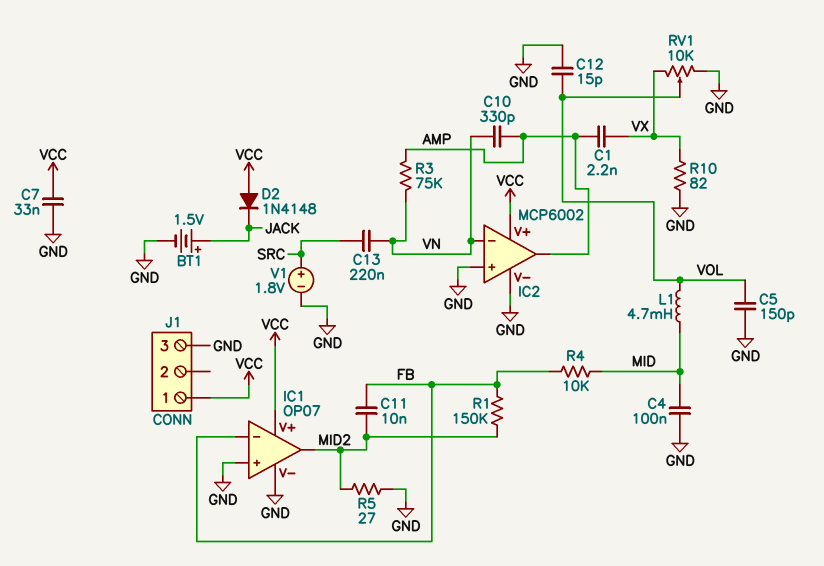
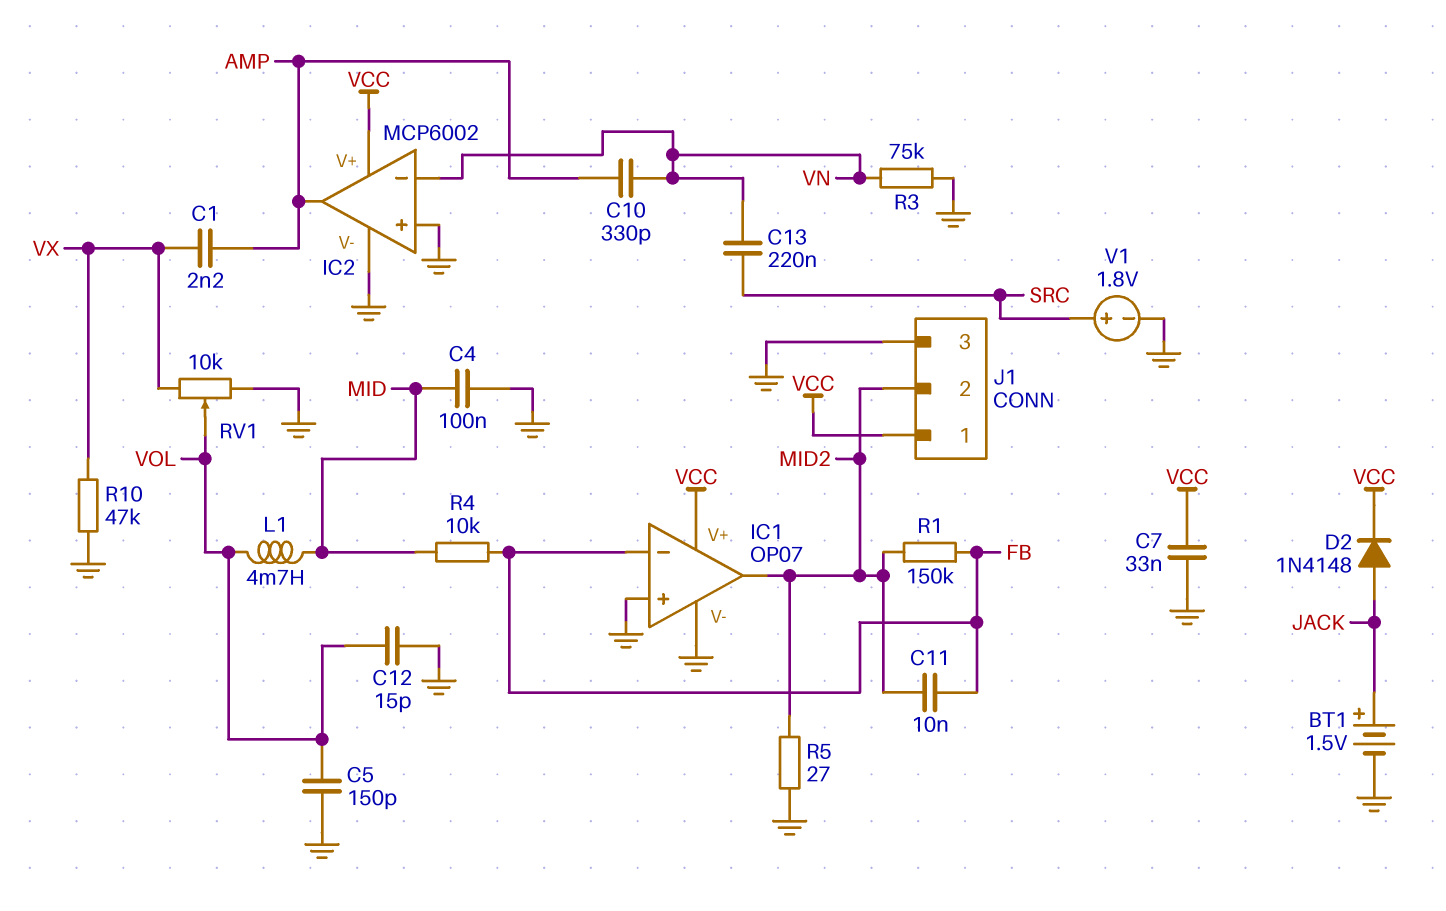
D2: diode 1N4148 (A VCC, K JACK) -> diode 1N4148 (A JACK, K VCC)
J1 pin 2: none -> MID2
R3: 75k (AMP, VN) -> 75k (GND, VN)
R10: 82 (GND, VX) -> 47k (GND, VX)

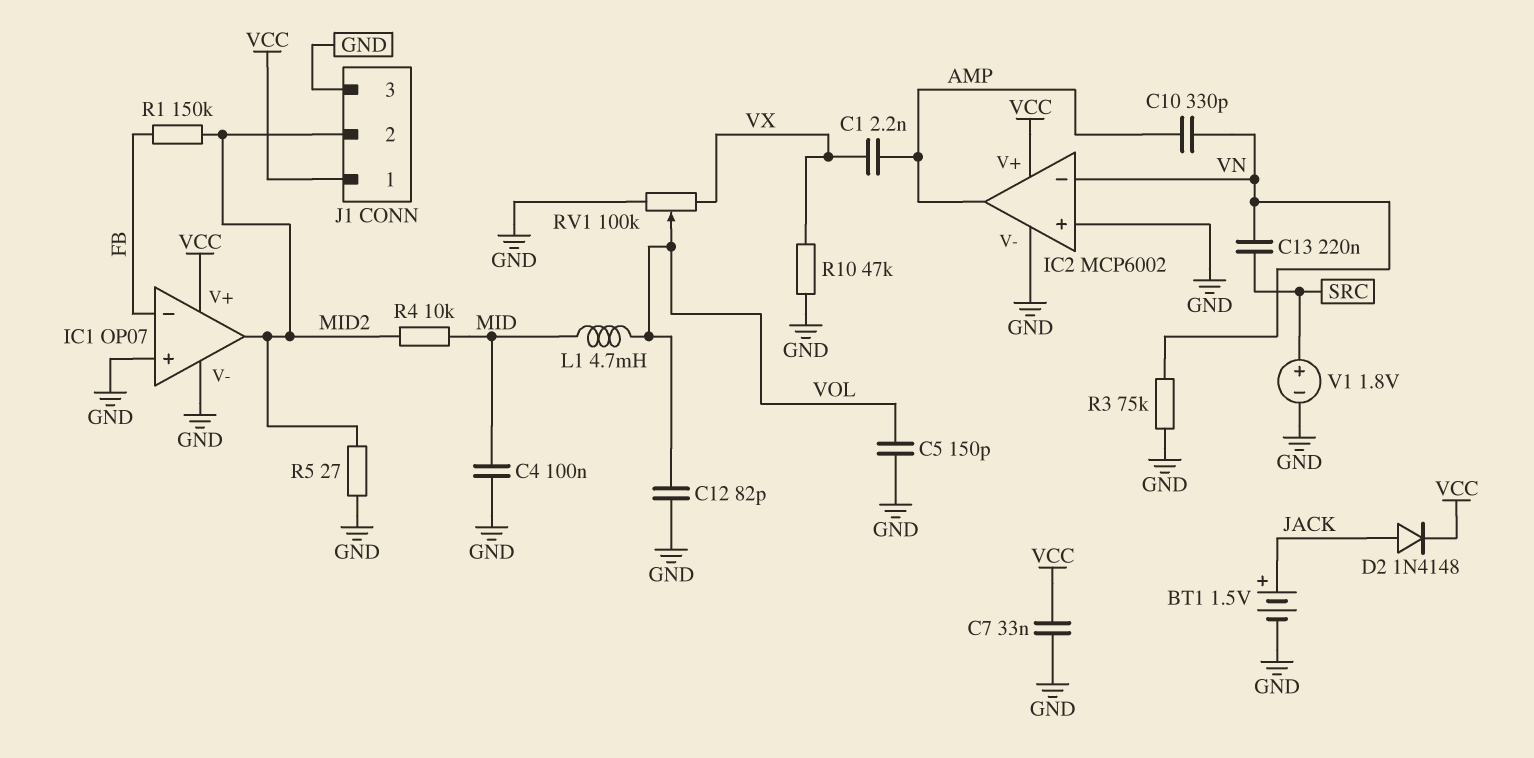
C11: 10nF (FB, MID2) -> none
C12: 15pF (GND, VOL) -> 82pF (GND, VOL)
R4: 10k (FB, MID) -> 10k (MID, MID2)
RV1: 10k (GND, VX, wiper VOL) -> 100k (GND, VX, wiper VOL)

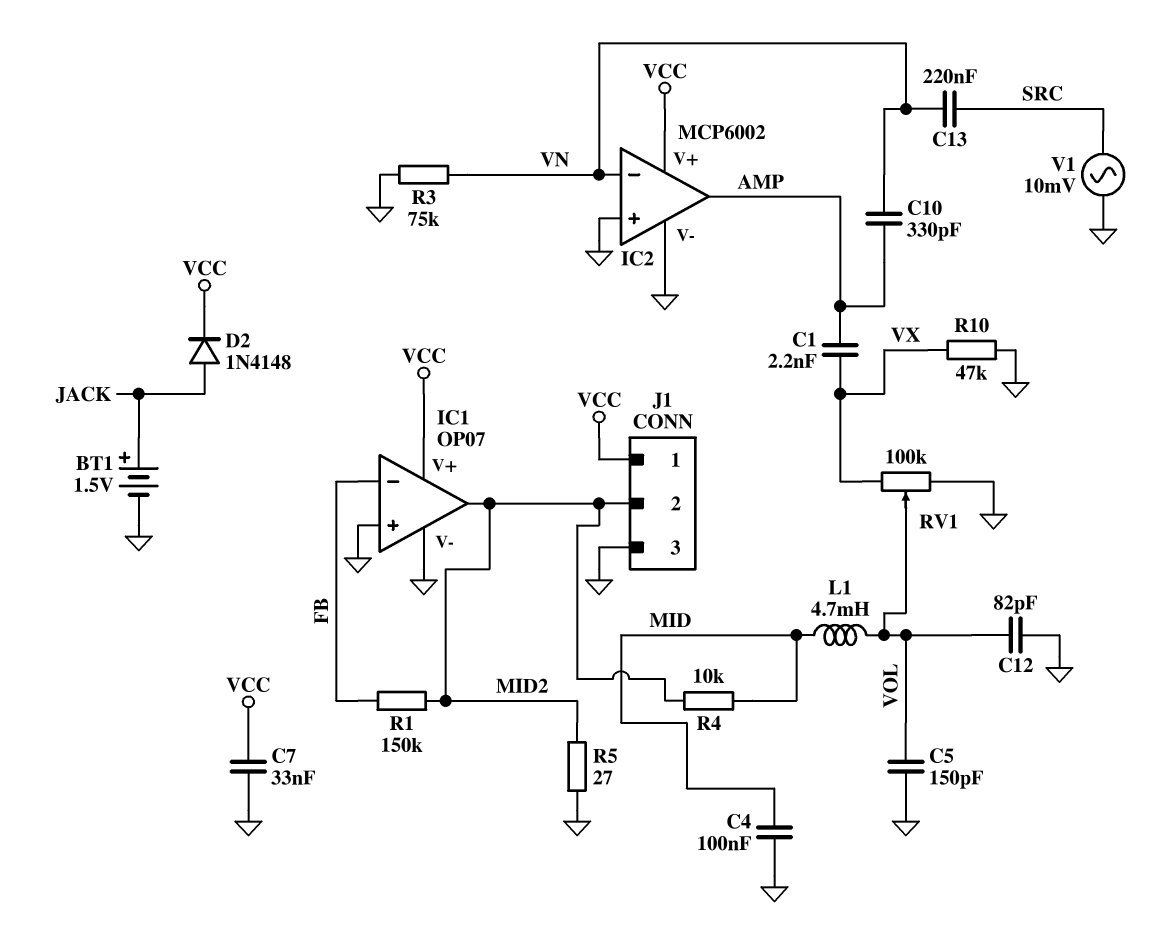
V1: 1.8V (plus SRC, minus GND) -> AC 10mV (GND, SRC)

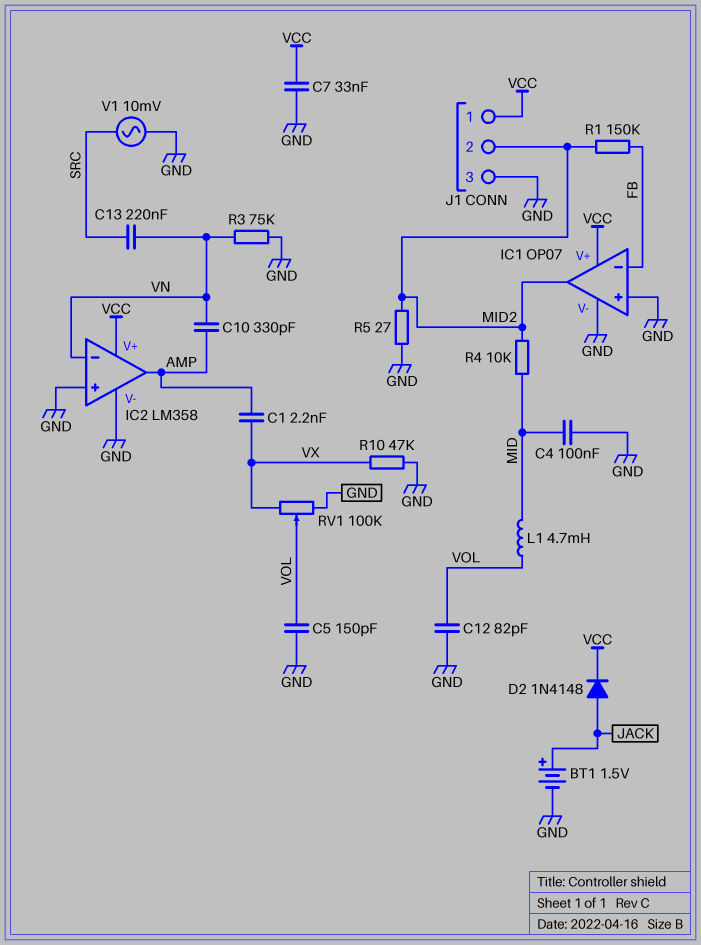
IC2: MCP6002 -> LM358

